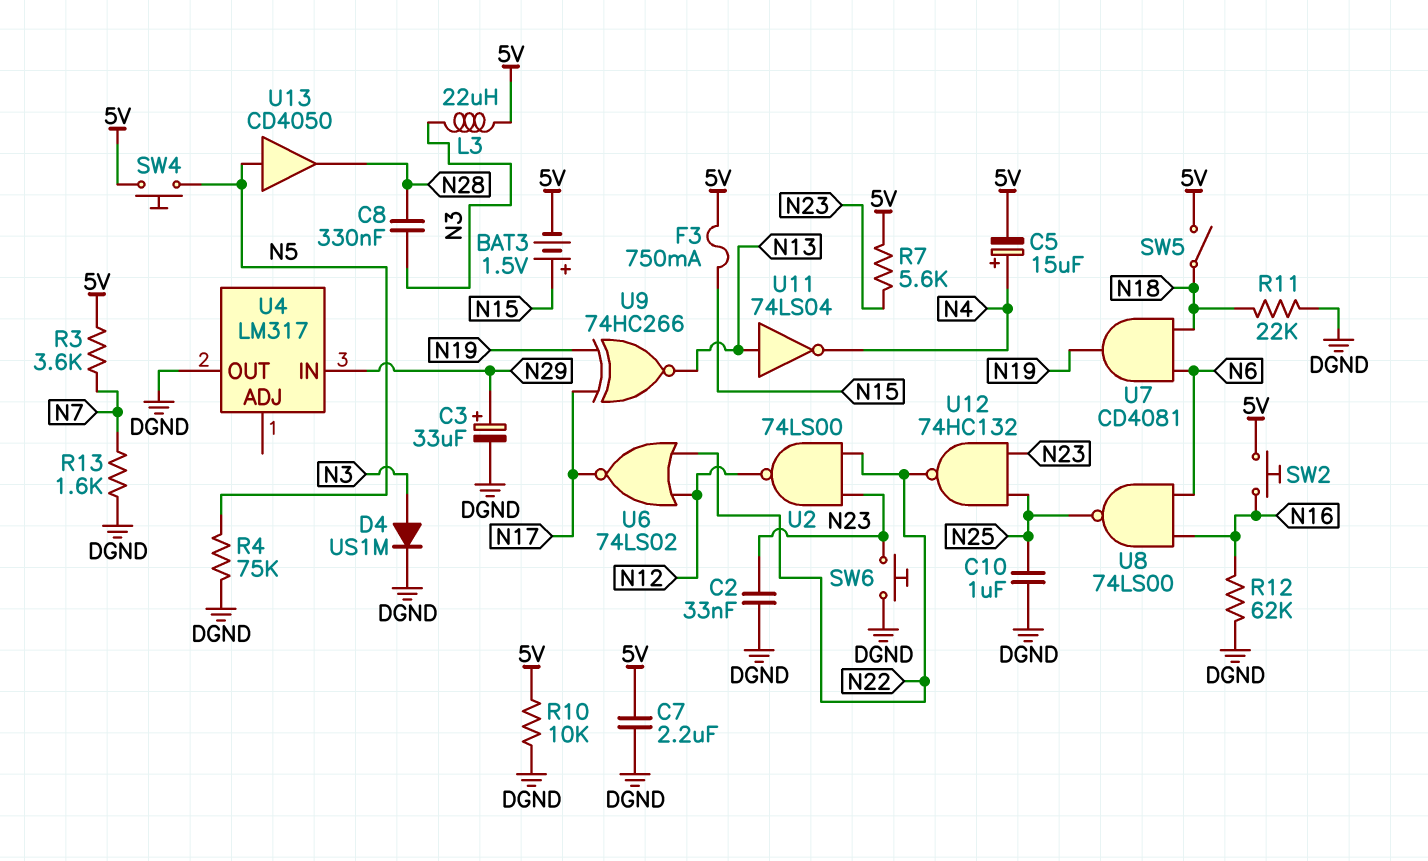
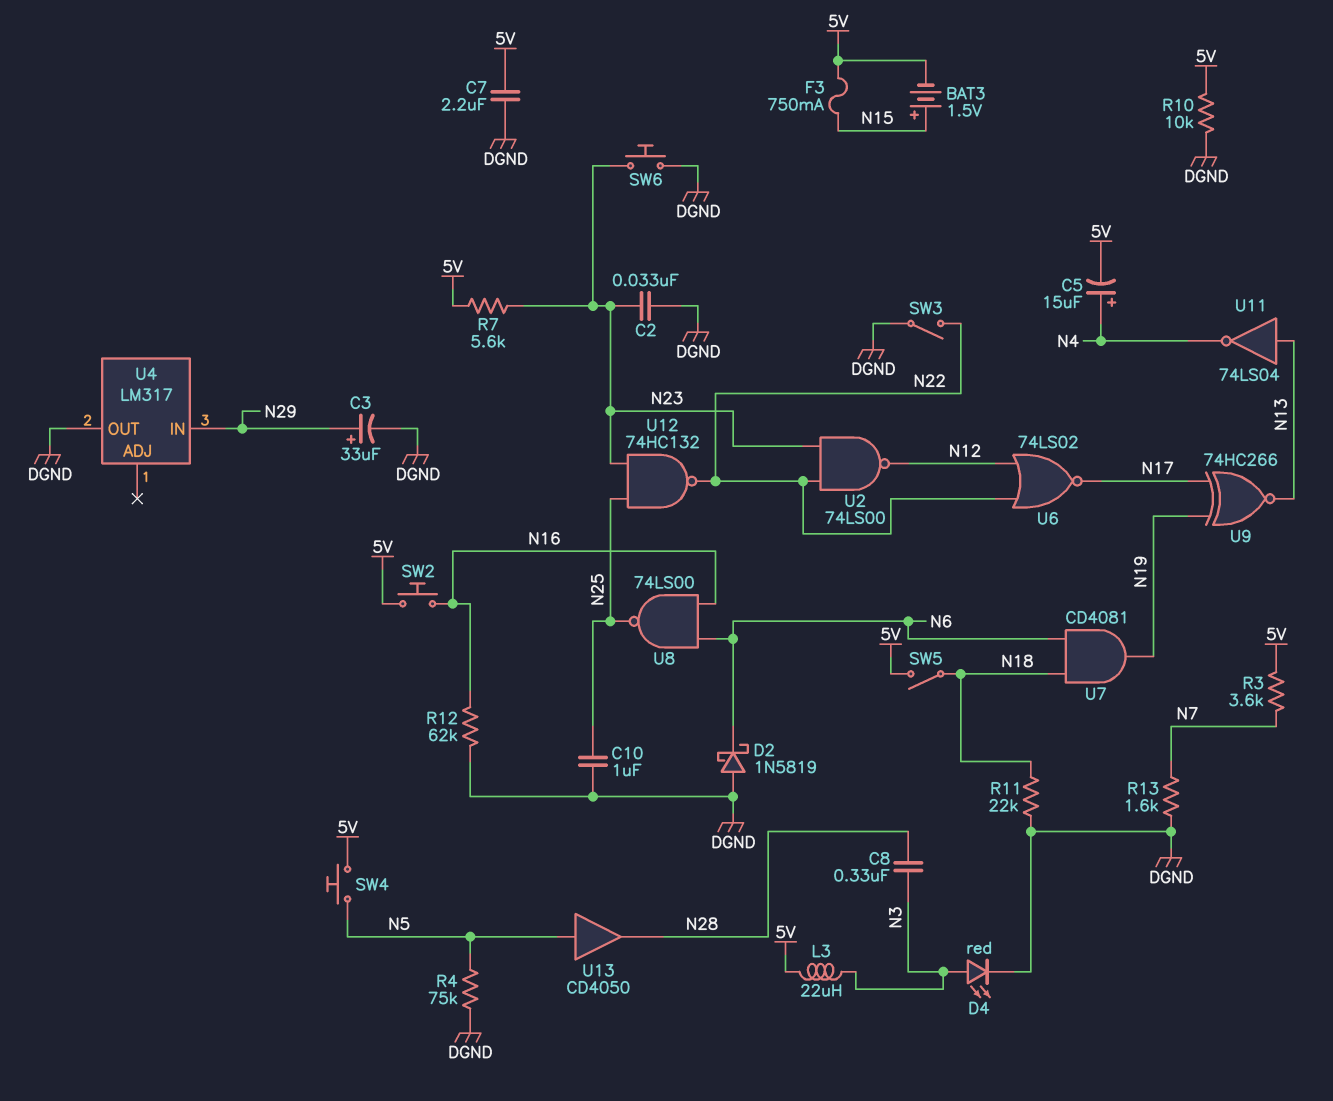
D2: none -> schottky 1N5819 (A DGND, K N6)
D4: diode US1M (A N3, K DGND) -> LED red (A N3, K DGND)
SW3: none -> switch (DGND, N22)

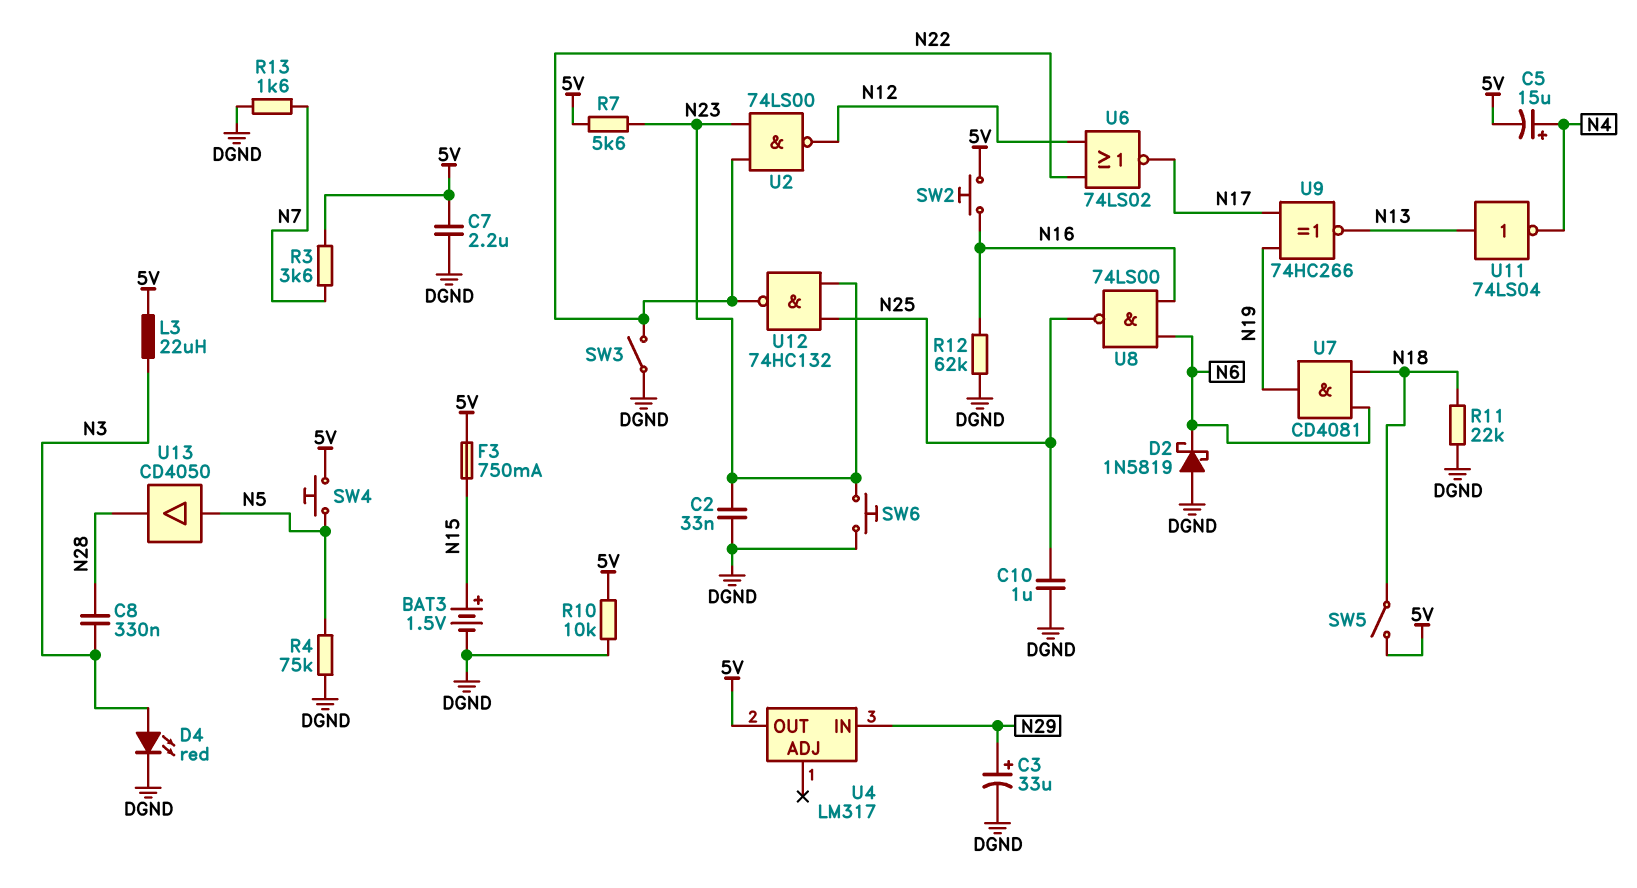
BAT3: 1.5V (plus N15, minus 5V) -> 1.5V (plus N15, minus DGND)
U4 pin OUT: DGND -> 5V

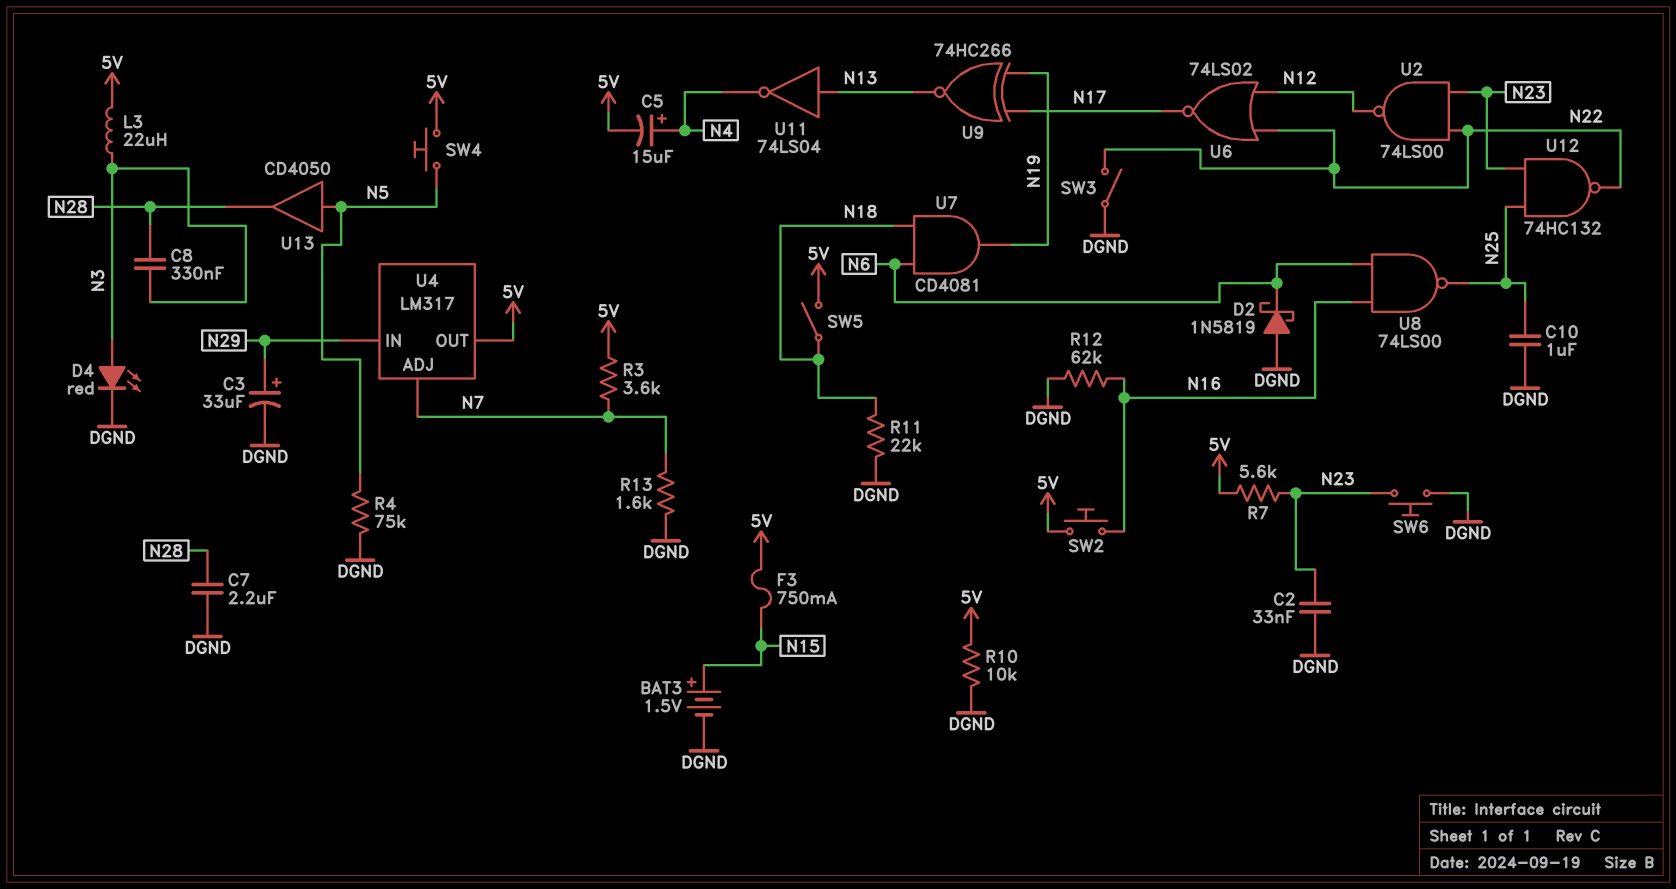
C7: 2.2uF (5V, DGND) -> 2.2uF (DGND, N28)
U4 pin ADJ: none -> N7

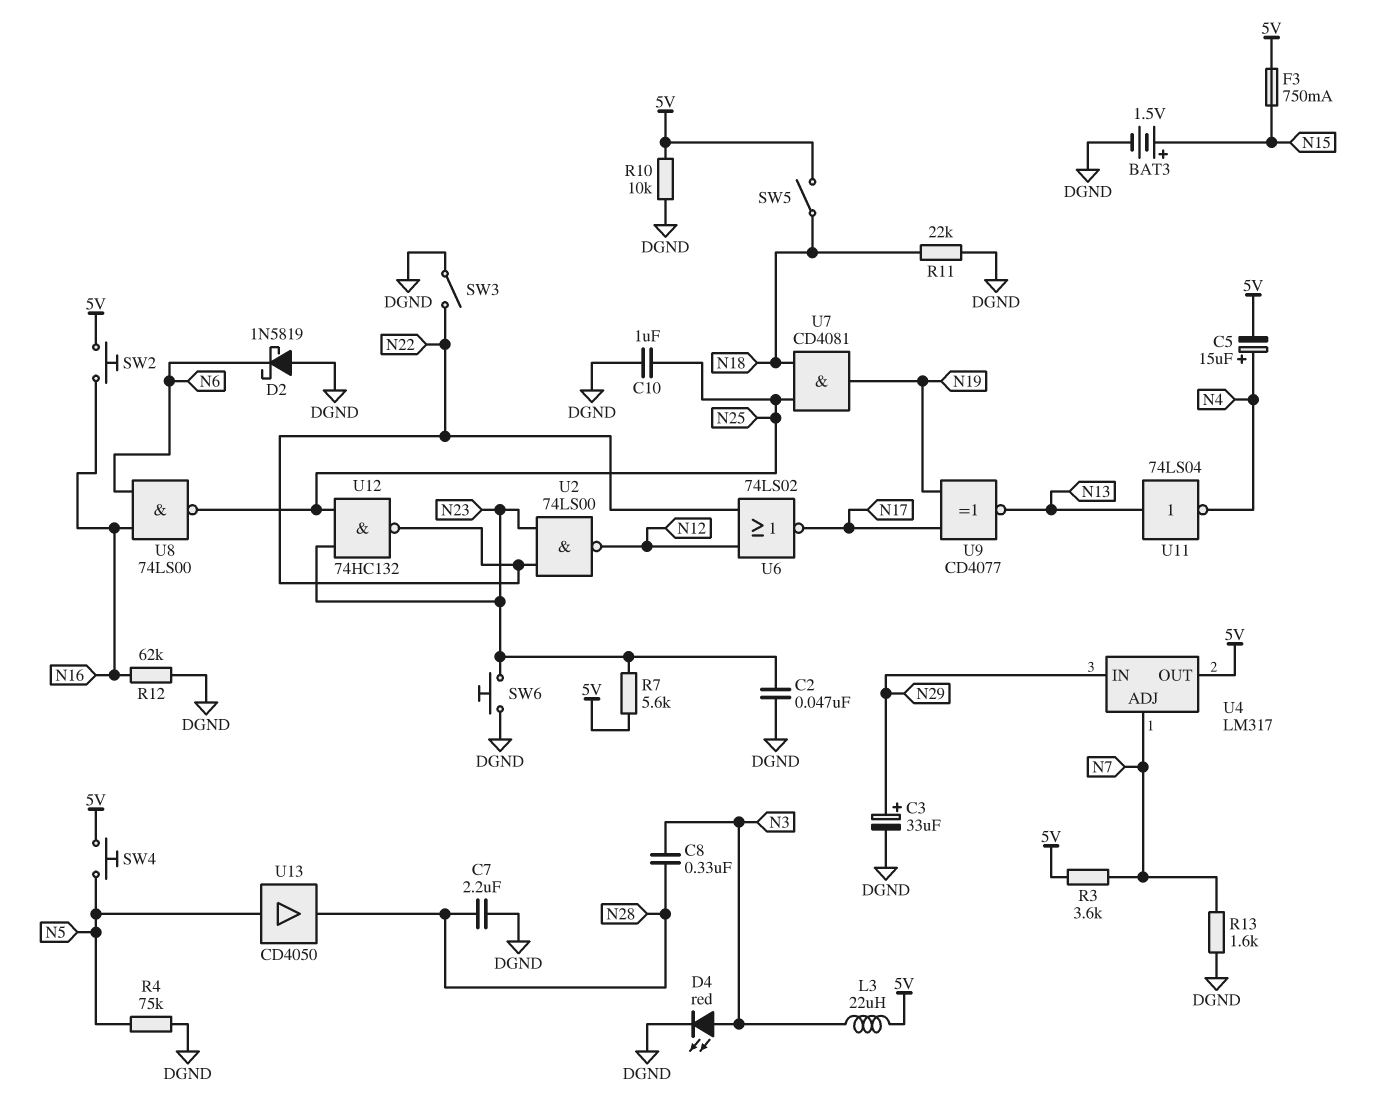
C2: 33nF (DGND, N23) -> 47nF (DGND, N23)
U7: AND CD4081 (in N6, in N18, out N19) -> AND CD4081 (in N18, in N25, out N19)
U9: XNOR 74HC266 (in N17, in N19, out N13) -> XNOR CD4077 (in N17, in N19, out N13)

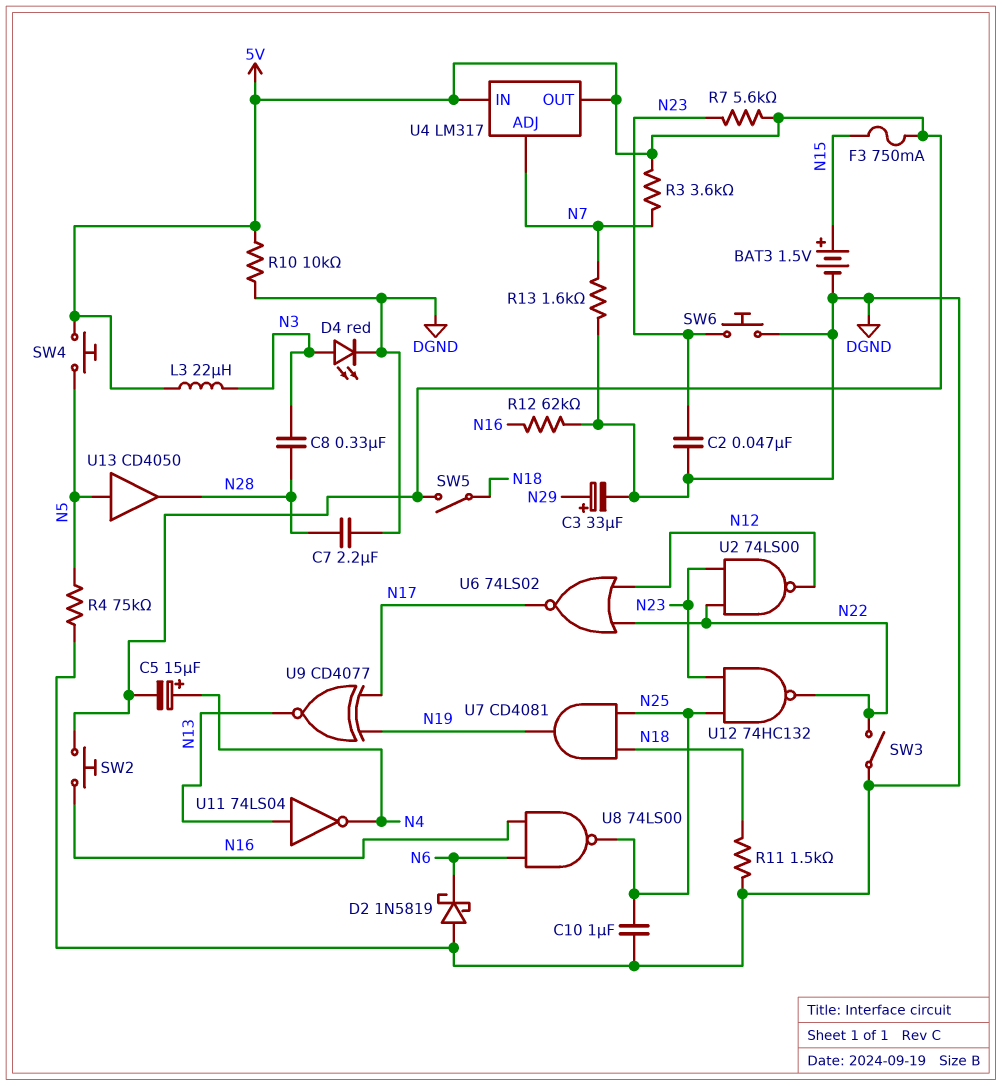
R11: 22k (DGND, N18) -> 1.5k (DGND, N18)
U4 pin IN: N29 -> 5V

